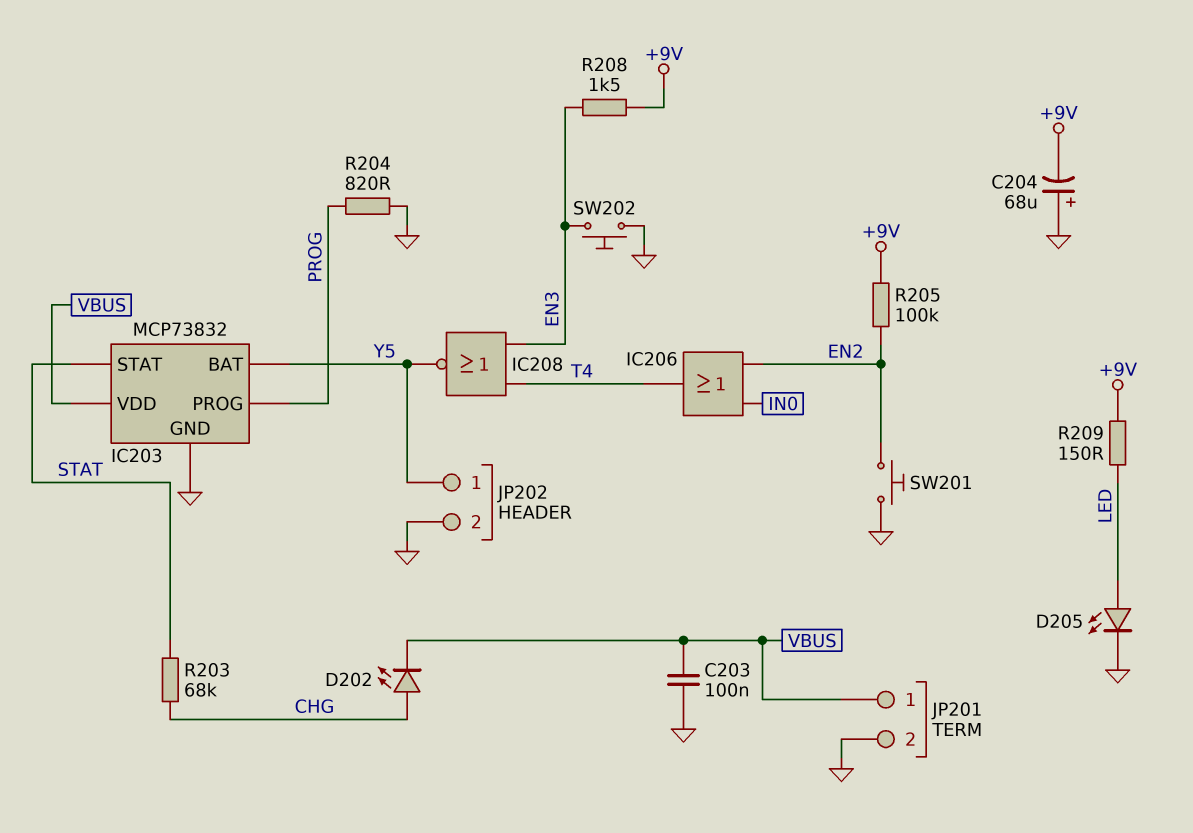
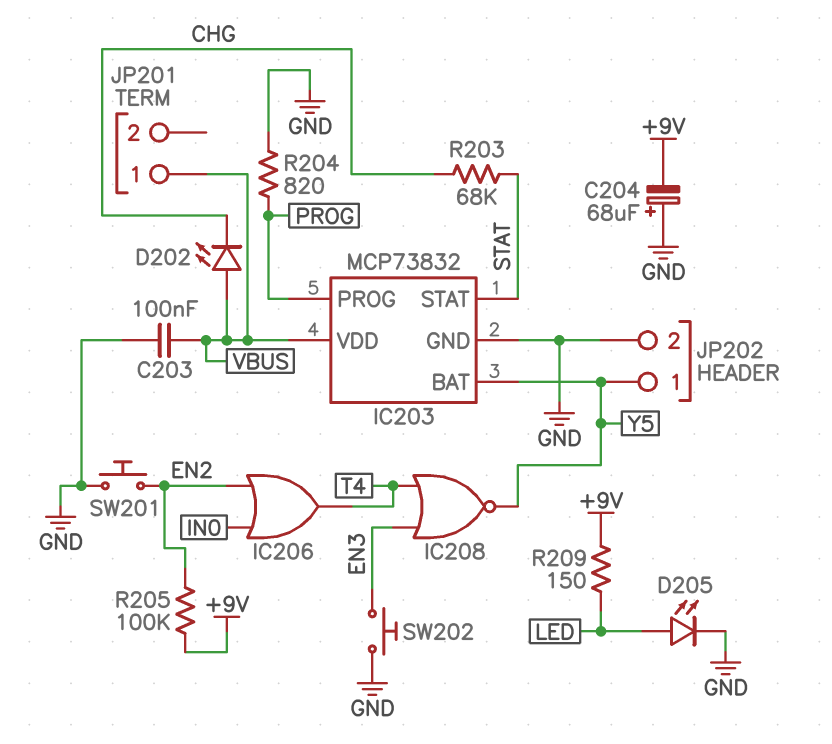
D202: LED (A CHG, K VBUS) -> LED (A VBUS, K CHG)
JP201 pin 2: GND -> none
R208: 1.5k (+9V, EN3) -> none

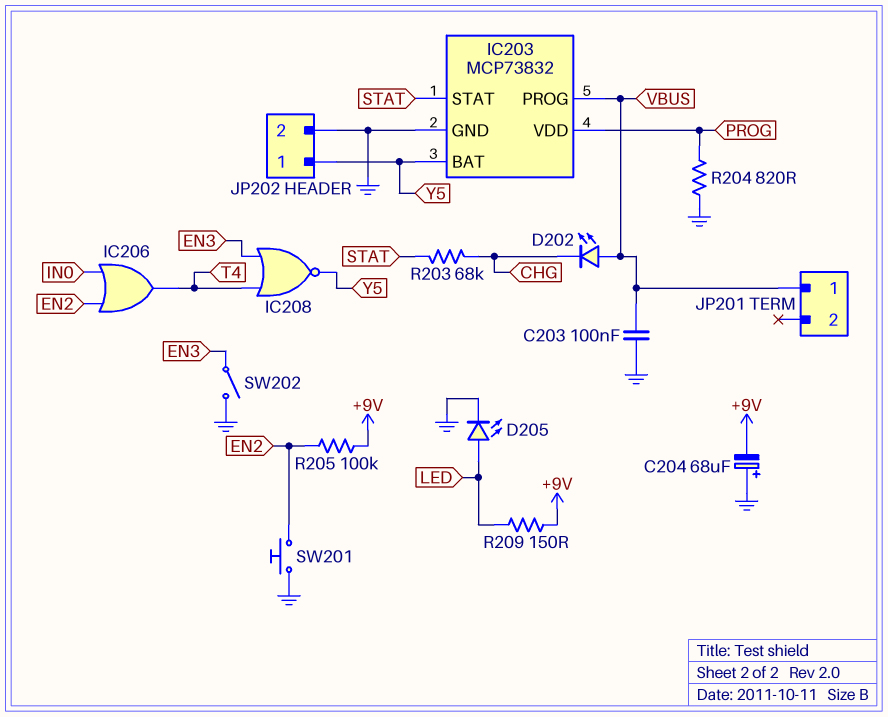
IC203 pin PROG: PROG -> VBUS
IC203 pin VDD: VBUS -> PROG
SW202: button (EN3, GND) -> switch (EN3, GND)

